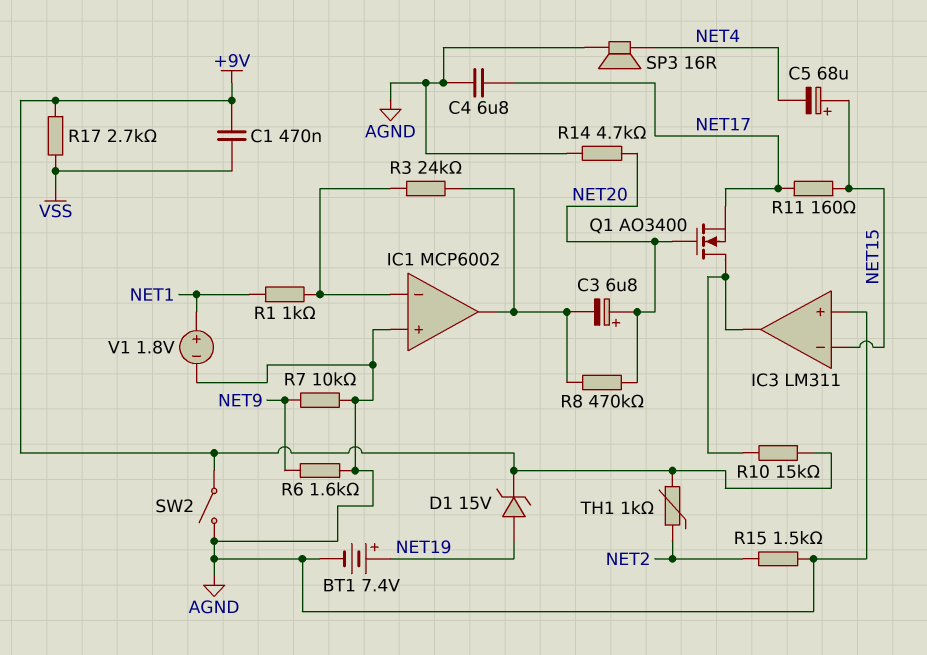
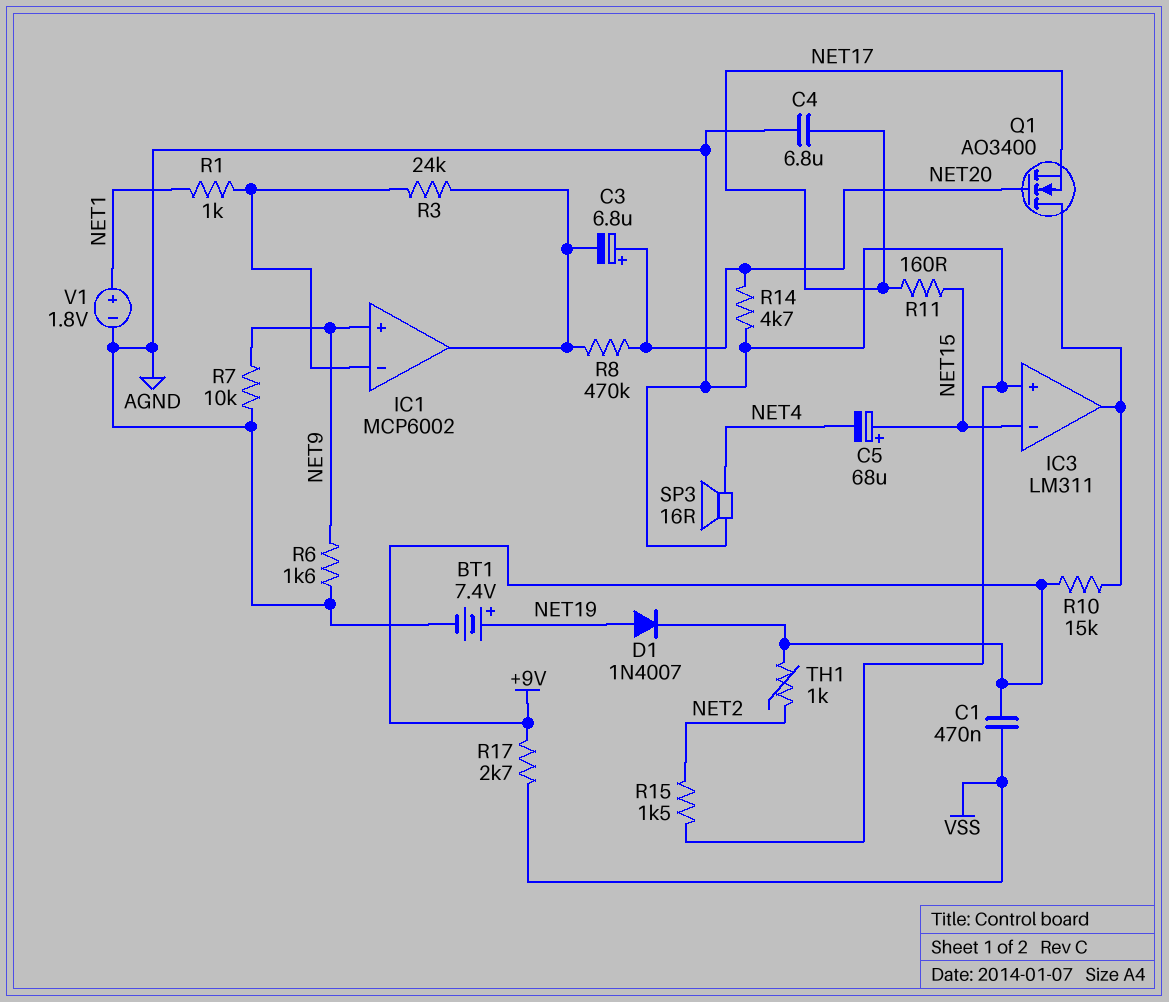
D1: zener 15V (A NET19, K +9V) -> diode 1N4007 (A NET19, K +9V)
IC1 pin in+: AGND -> NET9
SW2: switch (+9V, AGND) -> none

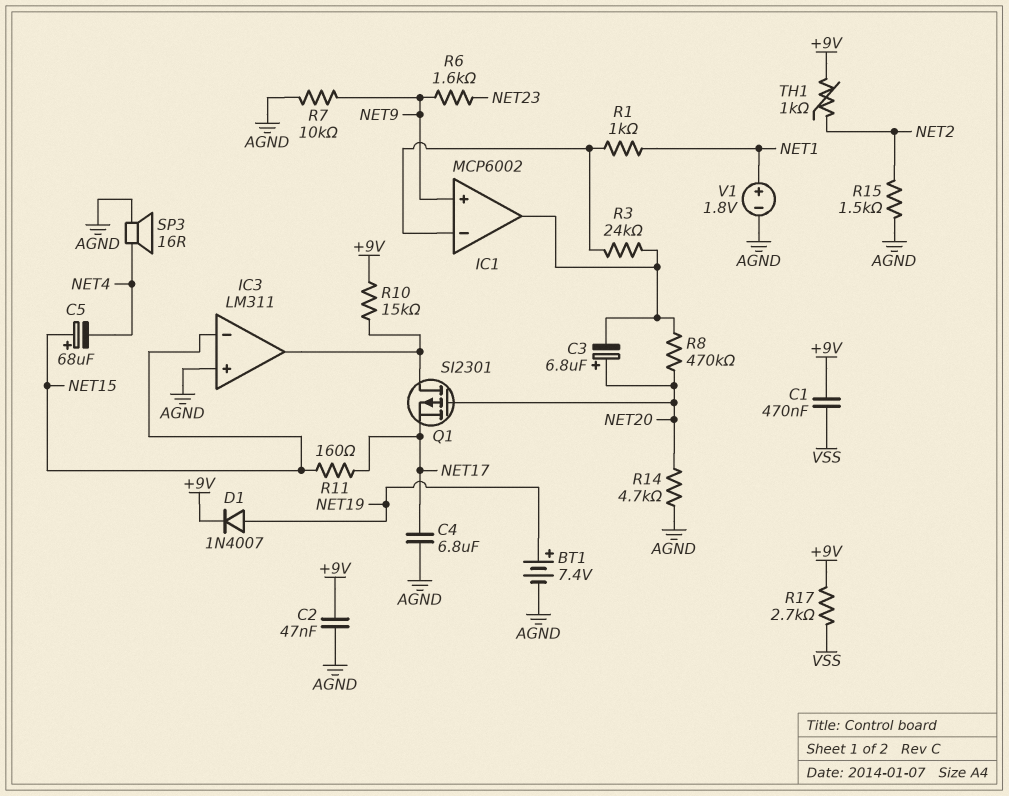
C2: none -> 47nF (+9V, AGND)
Q1: NMOS AO3400 (G NET20, D IC3/out, S NET17) -> PMOS SI2301 (G NET20, D IC3/out, S NET17)
R6: 1.6k (AGND, NET9) -> 1.6k (NET9, NET23)

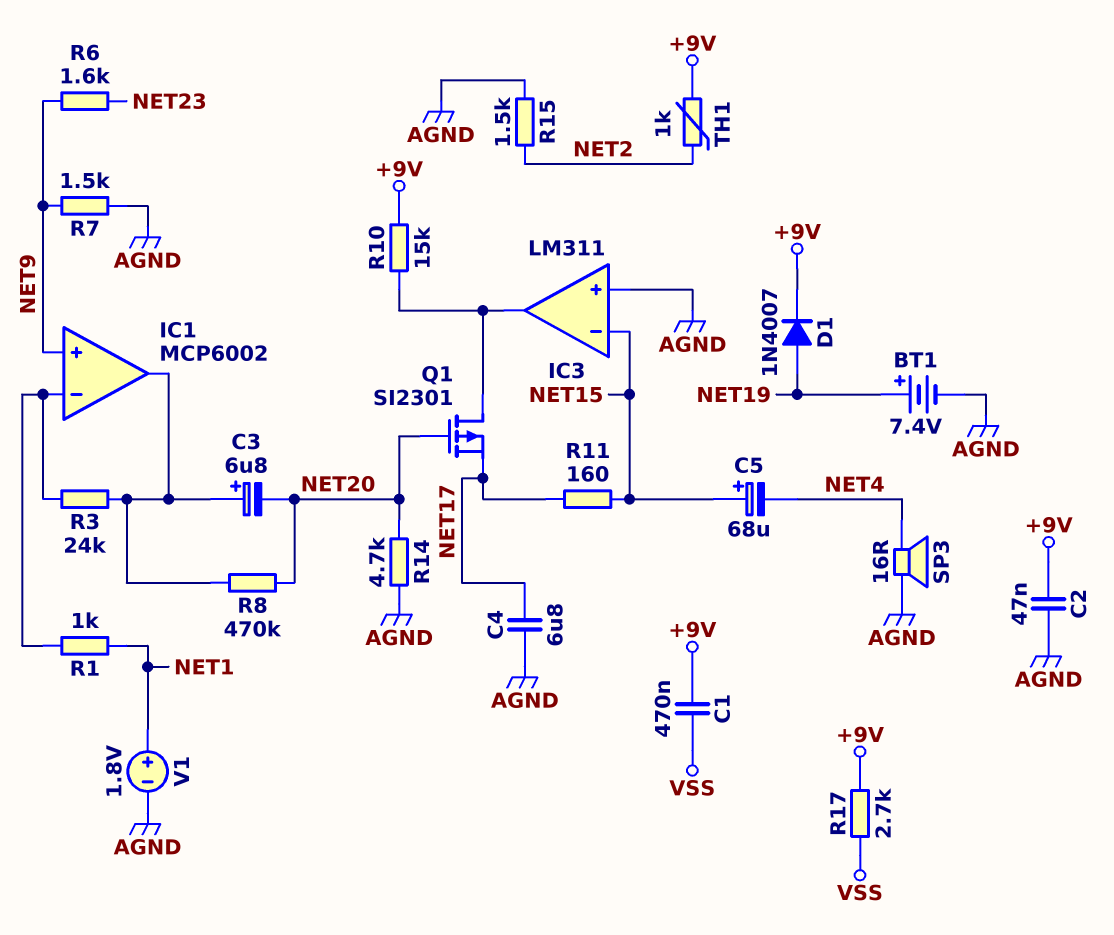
C3: 6.8uF (plus NET20, minus IC1/out) -> 6.8uF (plus IC1/out, minus NET20)
R7: 10k (AGND, NET9) -> 1.5k (AGND, NET9)

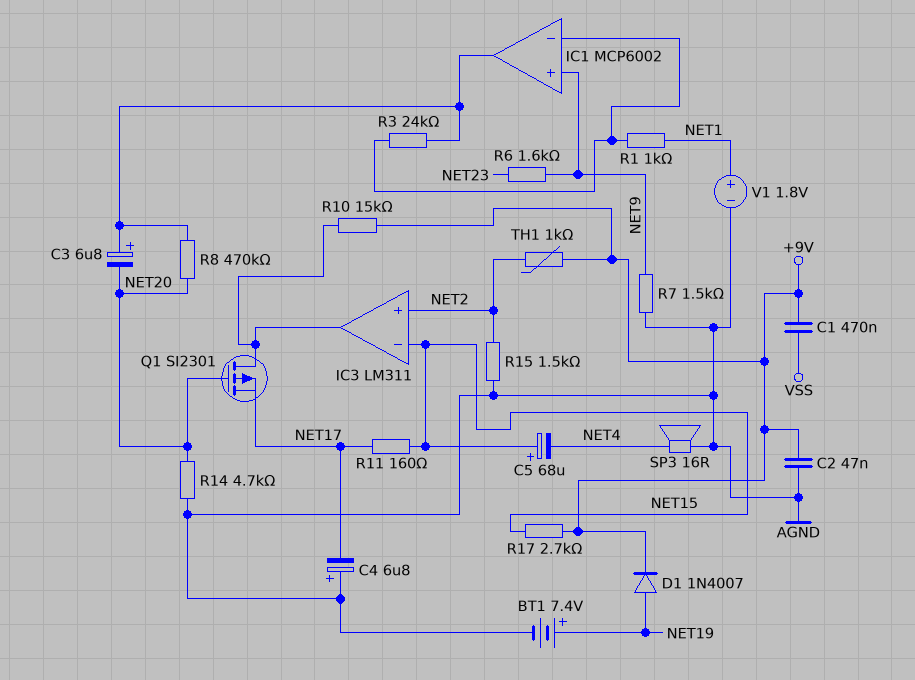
C4: 6.8uF (AGND, NET17) -> 6.8uF (plus AGND, minus NET17)
IC3 pin in+: AGND -> NET2
R17: 2.7k (+9V, VSS) -> 2.7k (+9V, NET15)

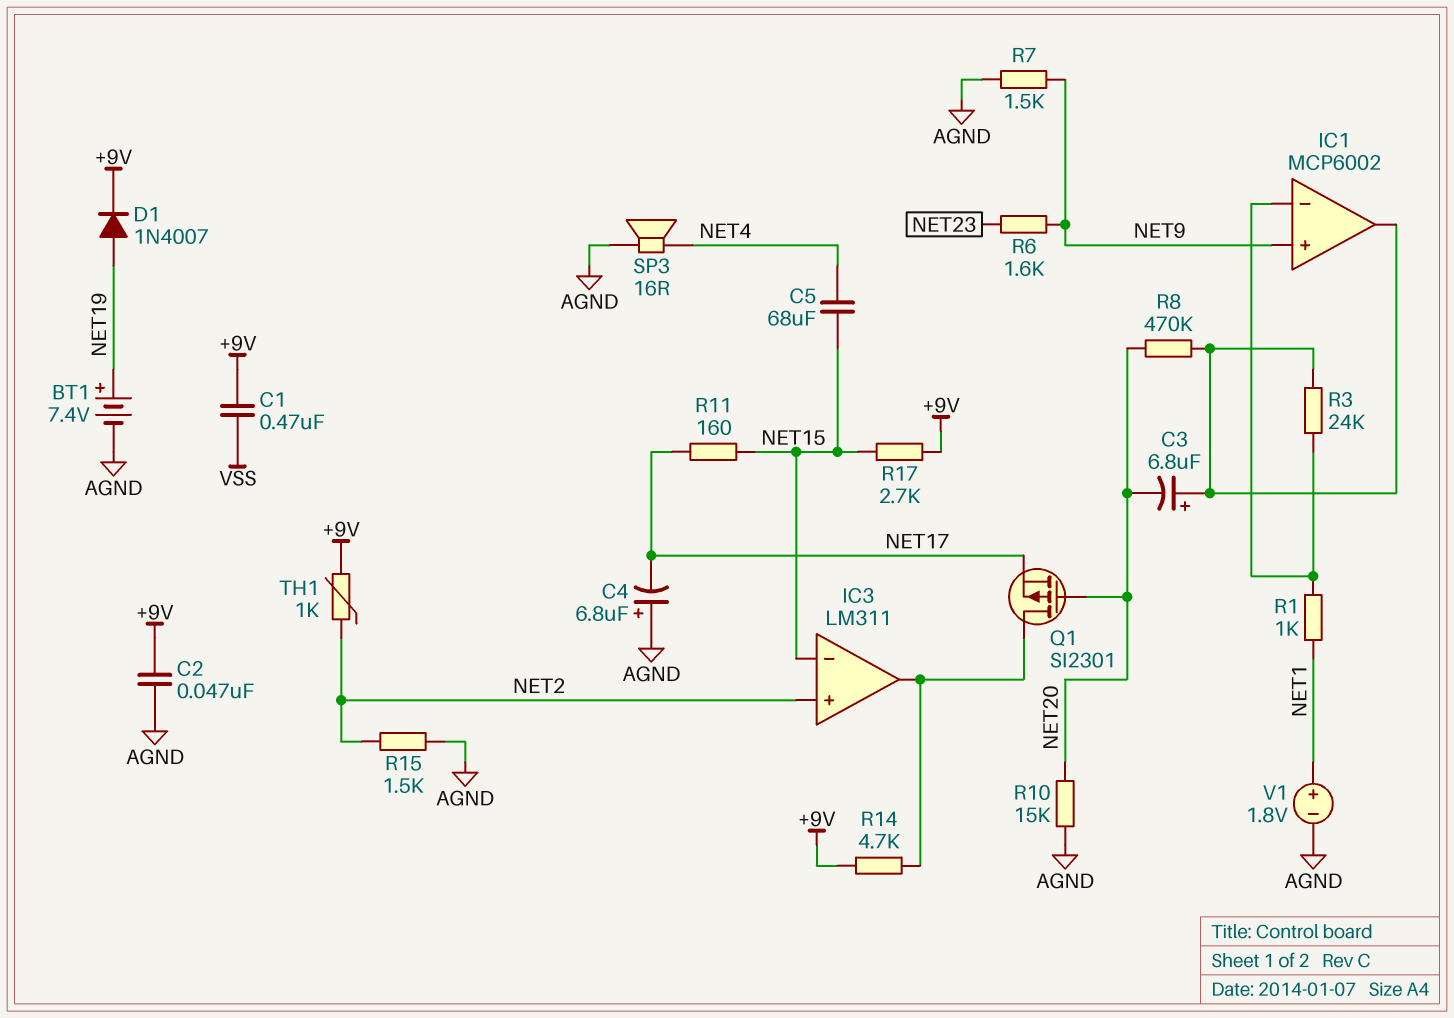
C5: 68uF (plus NET15, minus NET4) -> 68uF (NET4, NET15)
R10: 15k (+9V, IC3/out) -> 15k (AGND, NET20)
R14: 4.7k (AGND, NET20) -> 4.7k (+9V, IC3/out)

